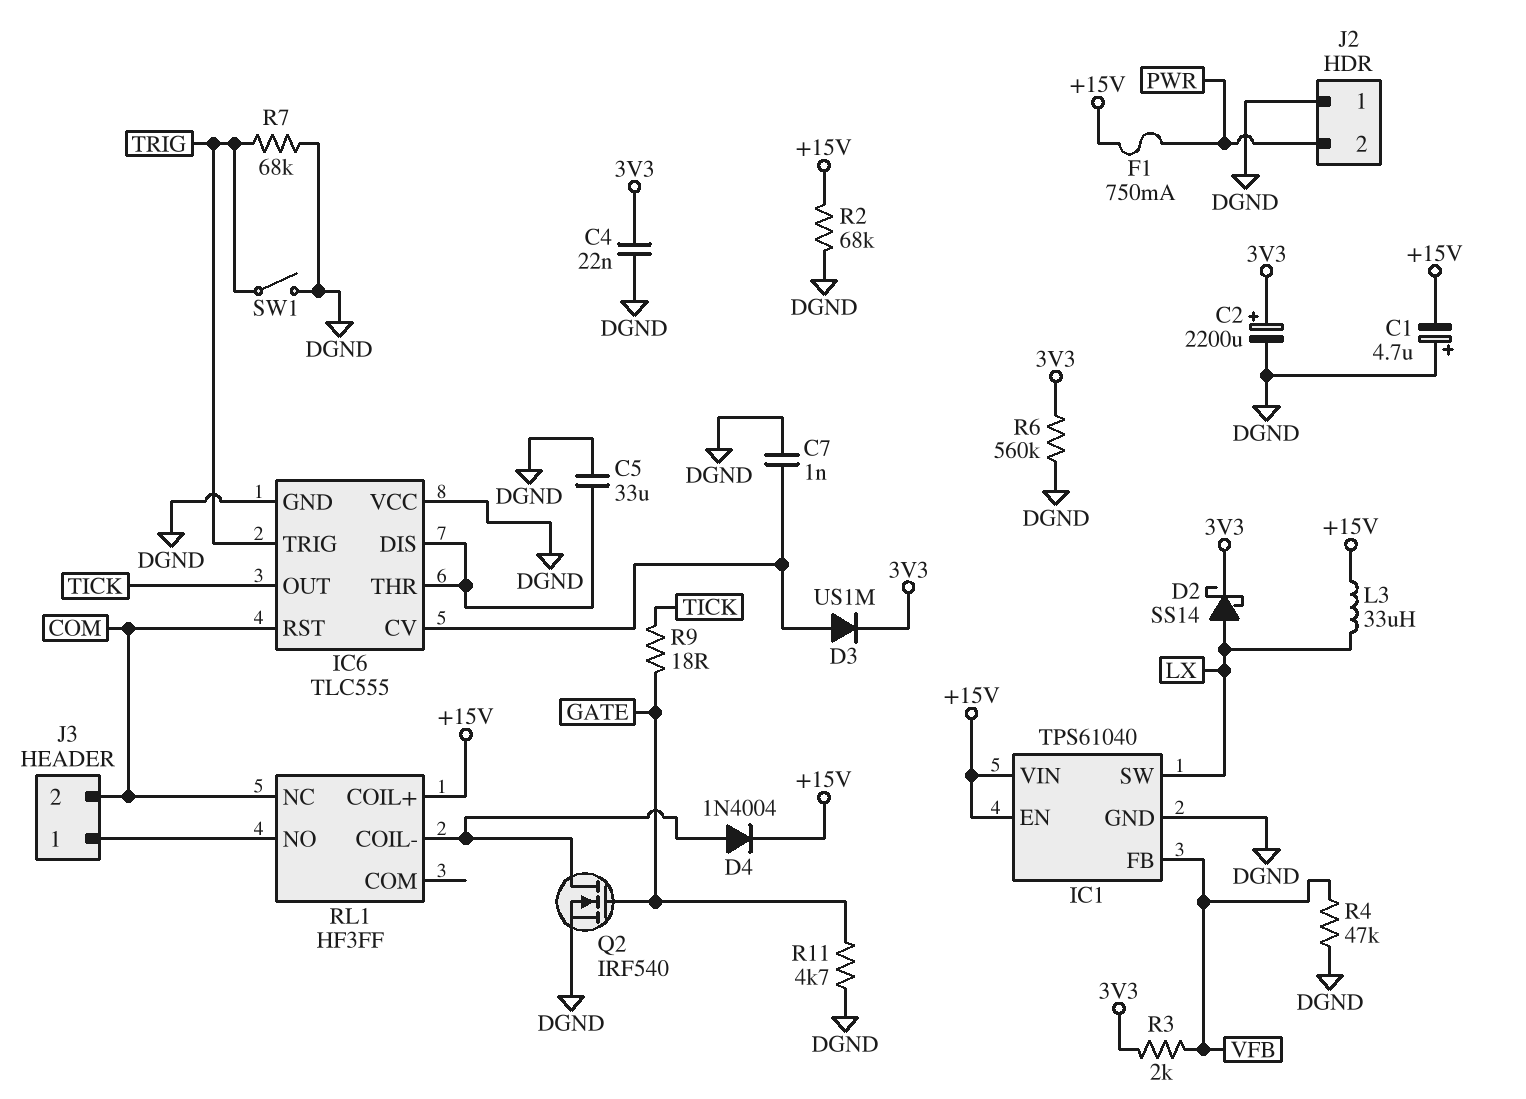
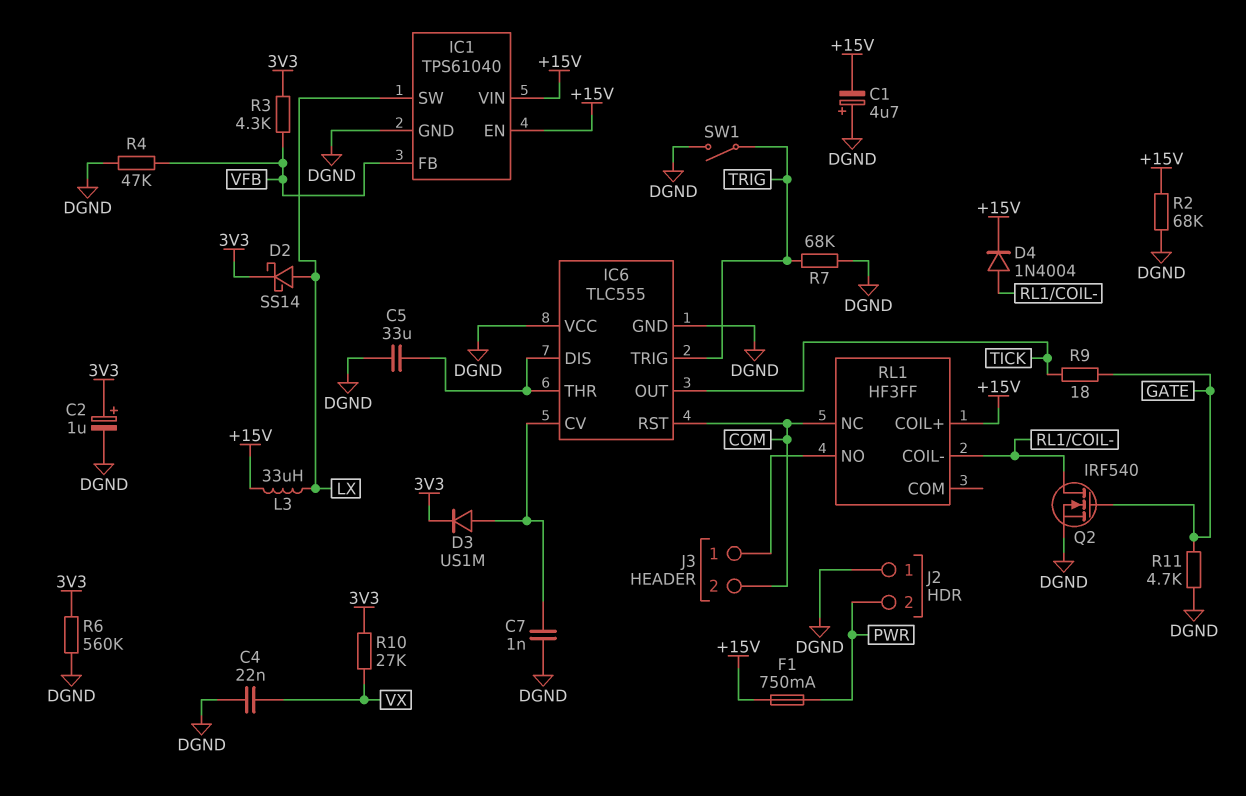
C2: 2200uF (plus 3V3, minus DGND) -> 1uF (plus 3V3, minus DGND)
C4: 22nF (3V3, DGND) -> 22nF (DGND, VX)
R3: 2k (3V3, VFB) -> 4.3k (3V3, VFB)
R10: none -> 27k (3V3, VX)

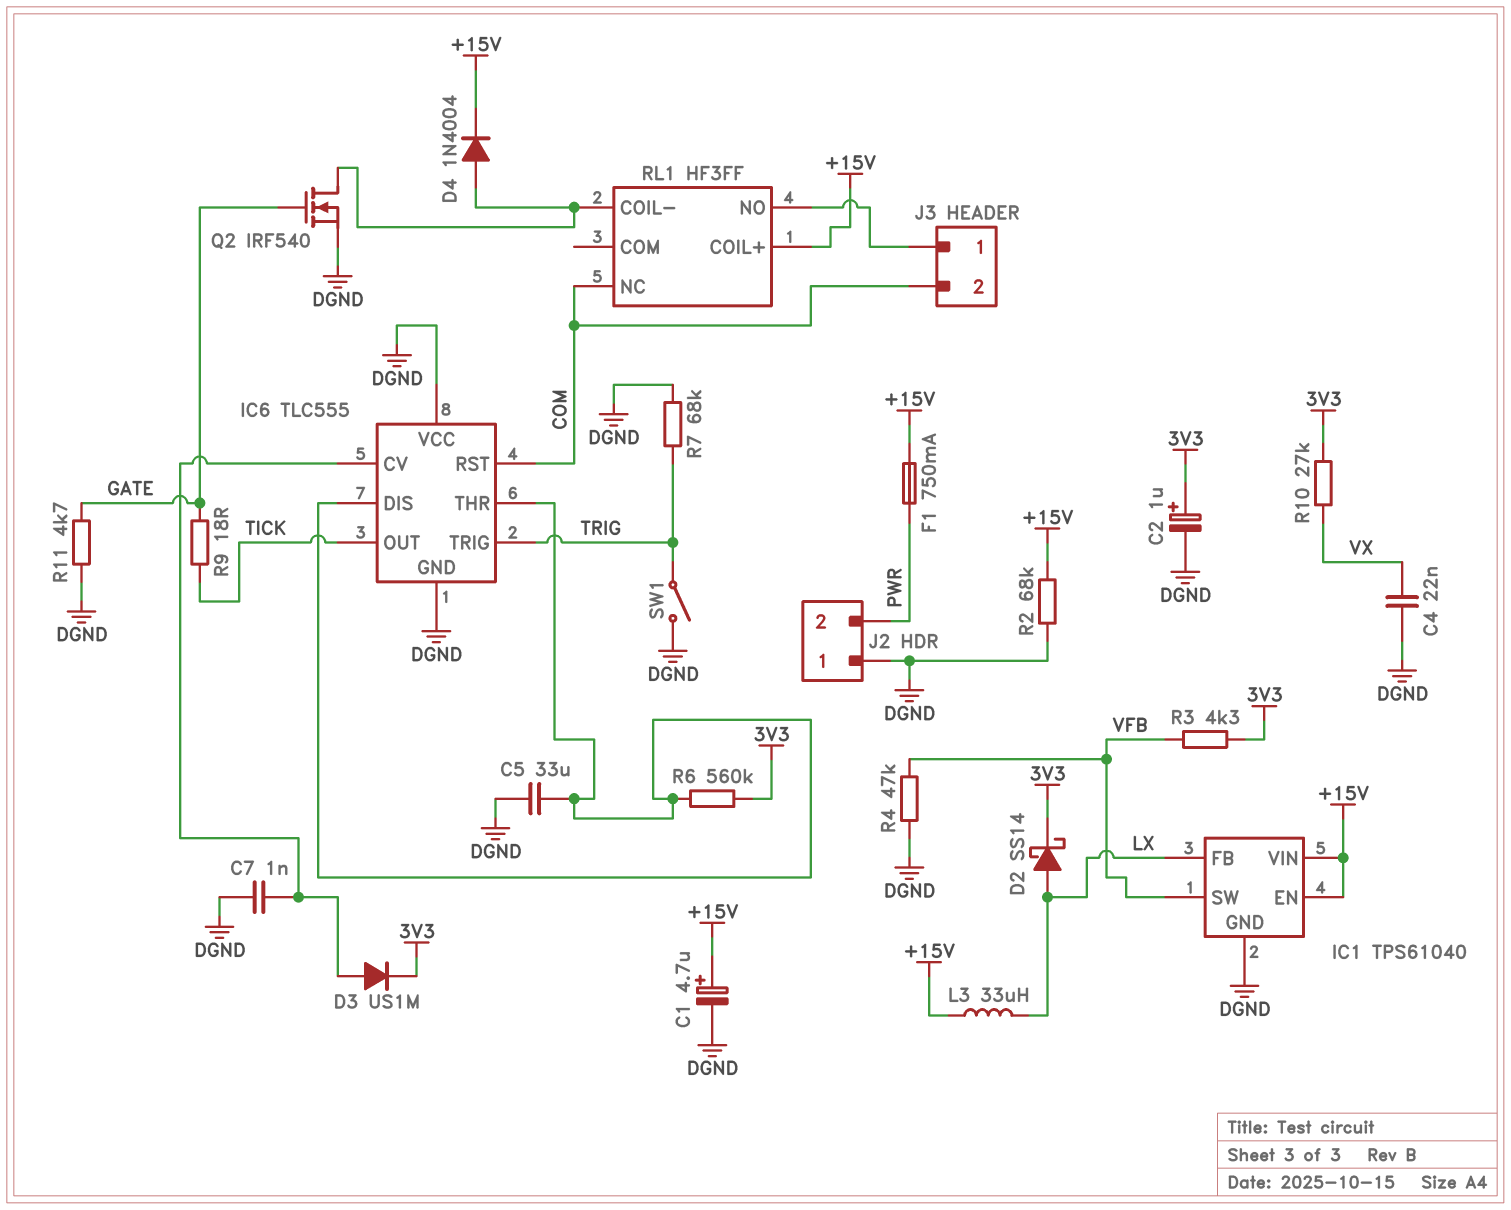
C1: 4.7uF (plus DGND, minus +15V) -> 4.7uF (plus +15V, minus DGND)
IC1 pin FB: VFB -> LX
IC1 pin SW: LX -> VFB
R6: 560k (3V3, DGND) -> 560k (3V3, IC6/DIS)

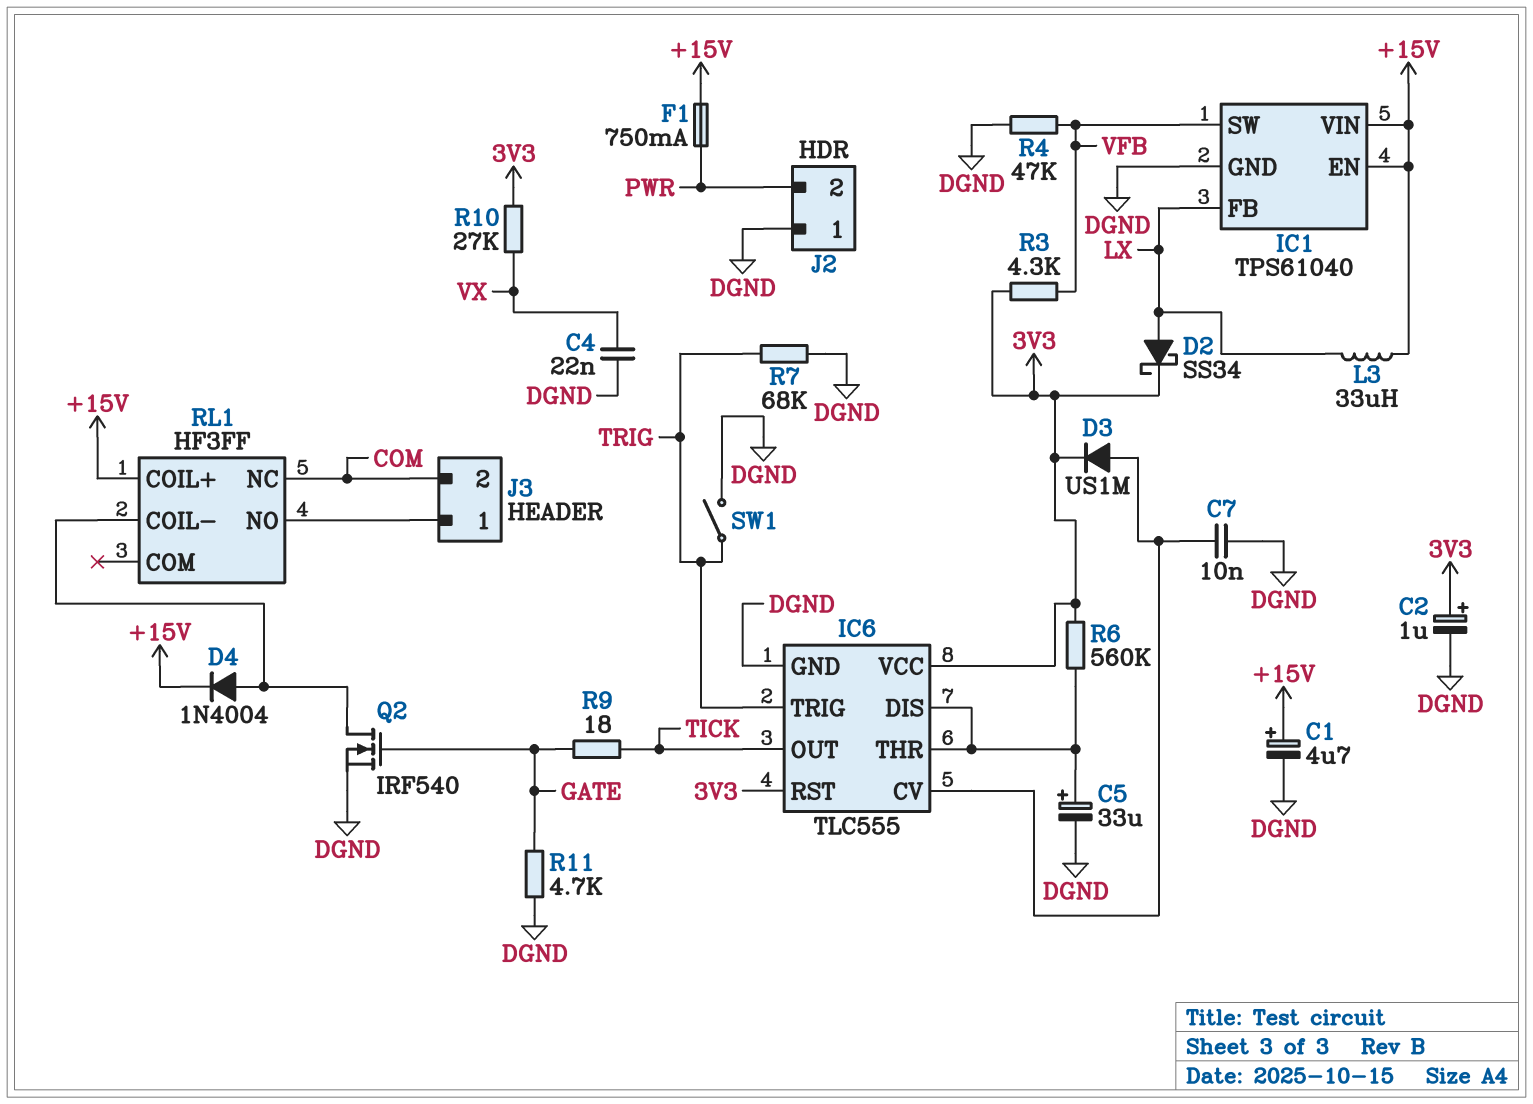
C5: 33uF (DGND, IC6/DIS) -> 33uF (plus IC6/DIS, minus DGND)
C7: 1nF (DGND, IC6/CV) -> 10nF (DGND, IC6/CV)
D2: schottky SS14 (A LX, K 3V3) -> schottky SS34 (A LX, K 3V3)
IC6 pin RST: COM -> 3V3
IC6 pin VCC: DGND -> 3V3
R2: 68k (+15V, DGND) -> none

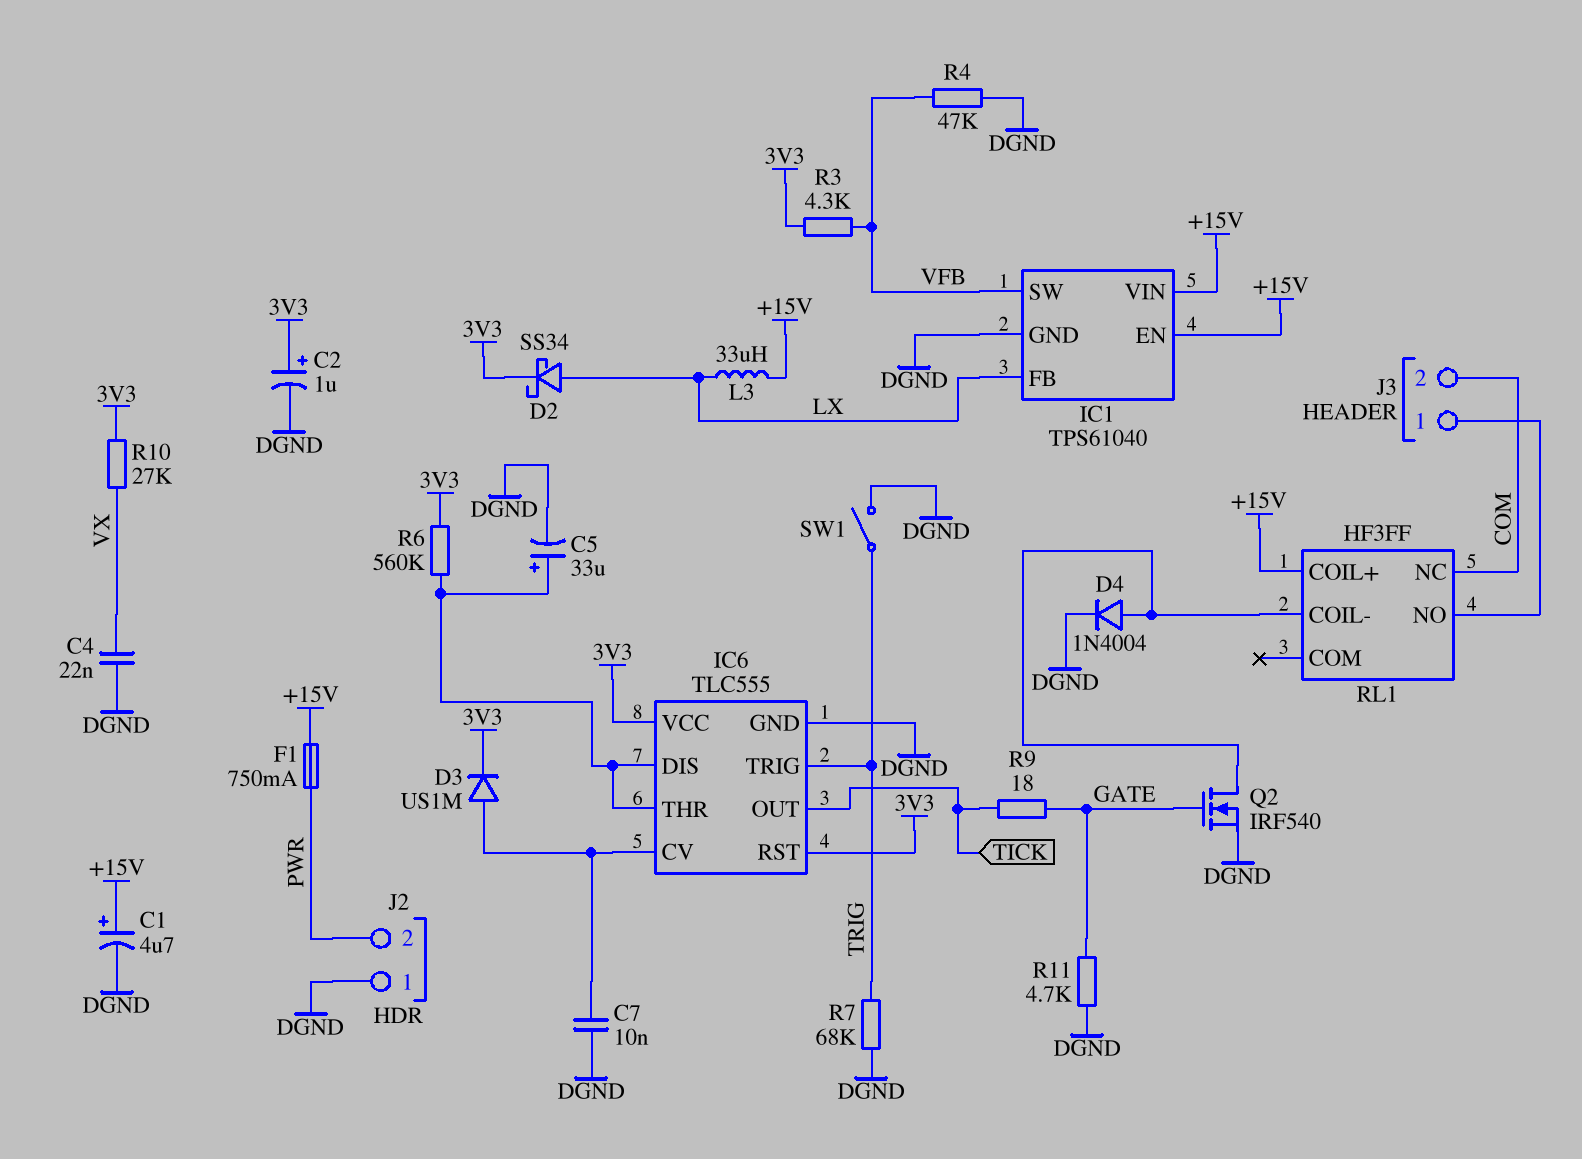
D4: diode 1N4004 (A RL1/COIL-, K +15V) -> diode 1N4004 (A RL1/COIL-, K DGND)

